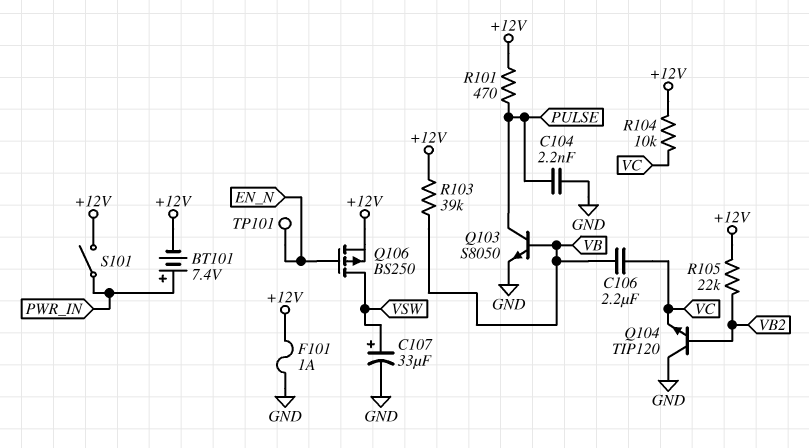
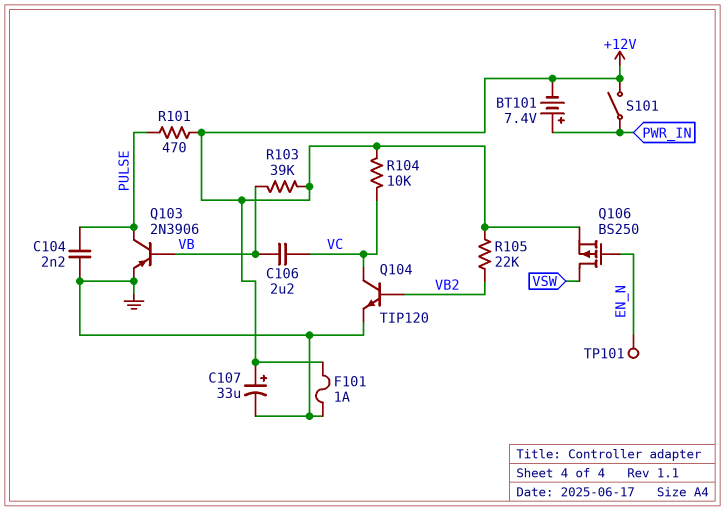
C107: 33uF (plus VSW, minus GND) -> 33uF (plus +12V, minus GND)
Q103: NPN S8050 (B VB, C PULSE, E GND) -> PNP 2N3906 (B VB, C PULSE, E GND)
Q104: NPN TIP120 (B VB2, C GND, E VC) -> NPN TIP120 (B VB2, C VC, E GND)

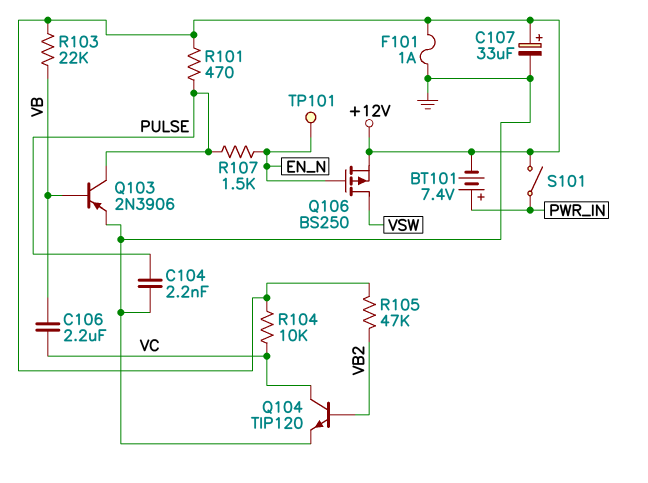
R103: 39k (+12V, VB) -> 22k (+12V, VB)
R105: 22k (+12V, VB2) -> 47k (+12V, VB2)
R107: none -> 1.5k (EN_N, PULSE)

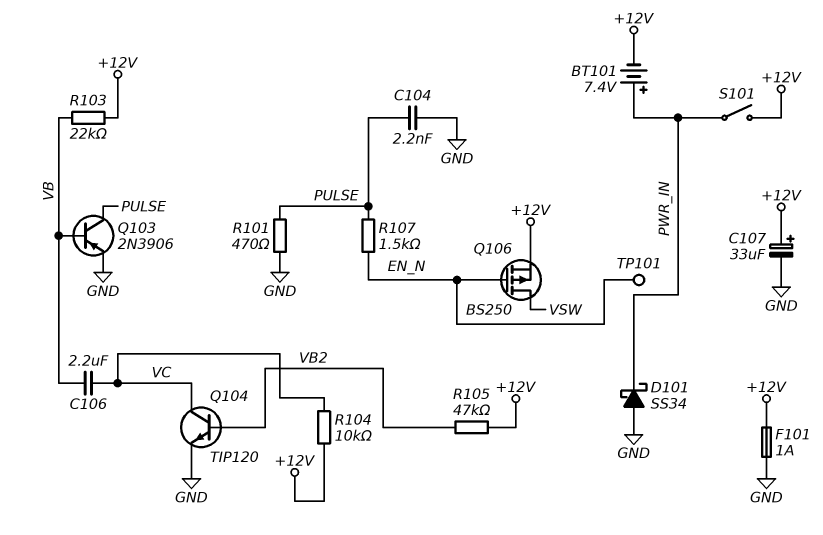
D101: none -> schottky SS34 (A GND, K PWR_IN)
R101: 470 (+12V, PULSE) -> 470 (GND, PULSE)

